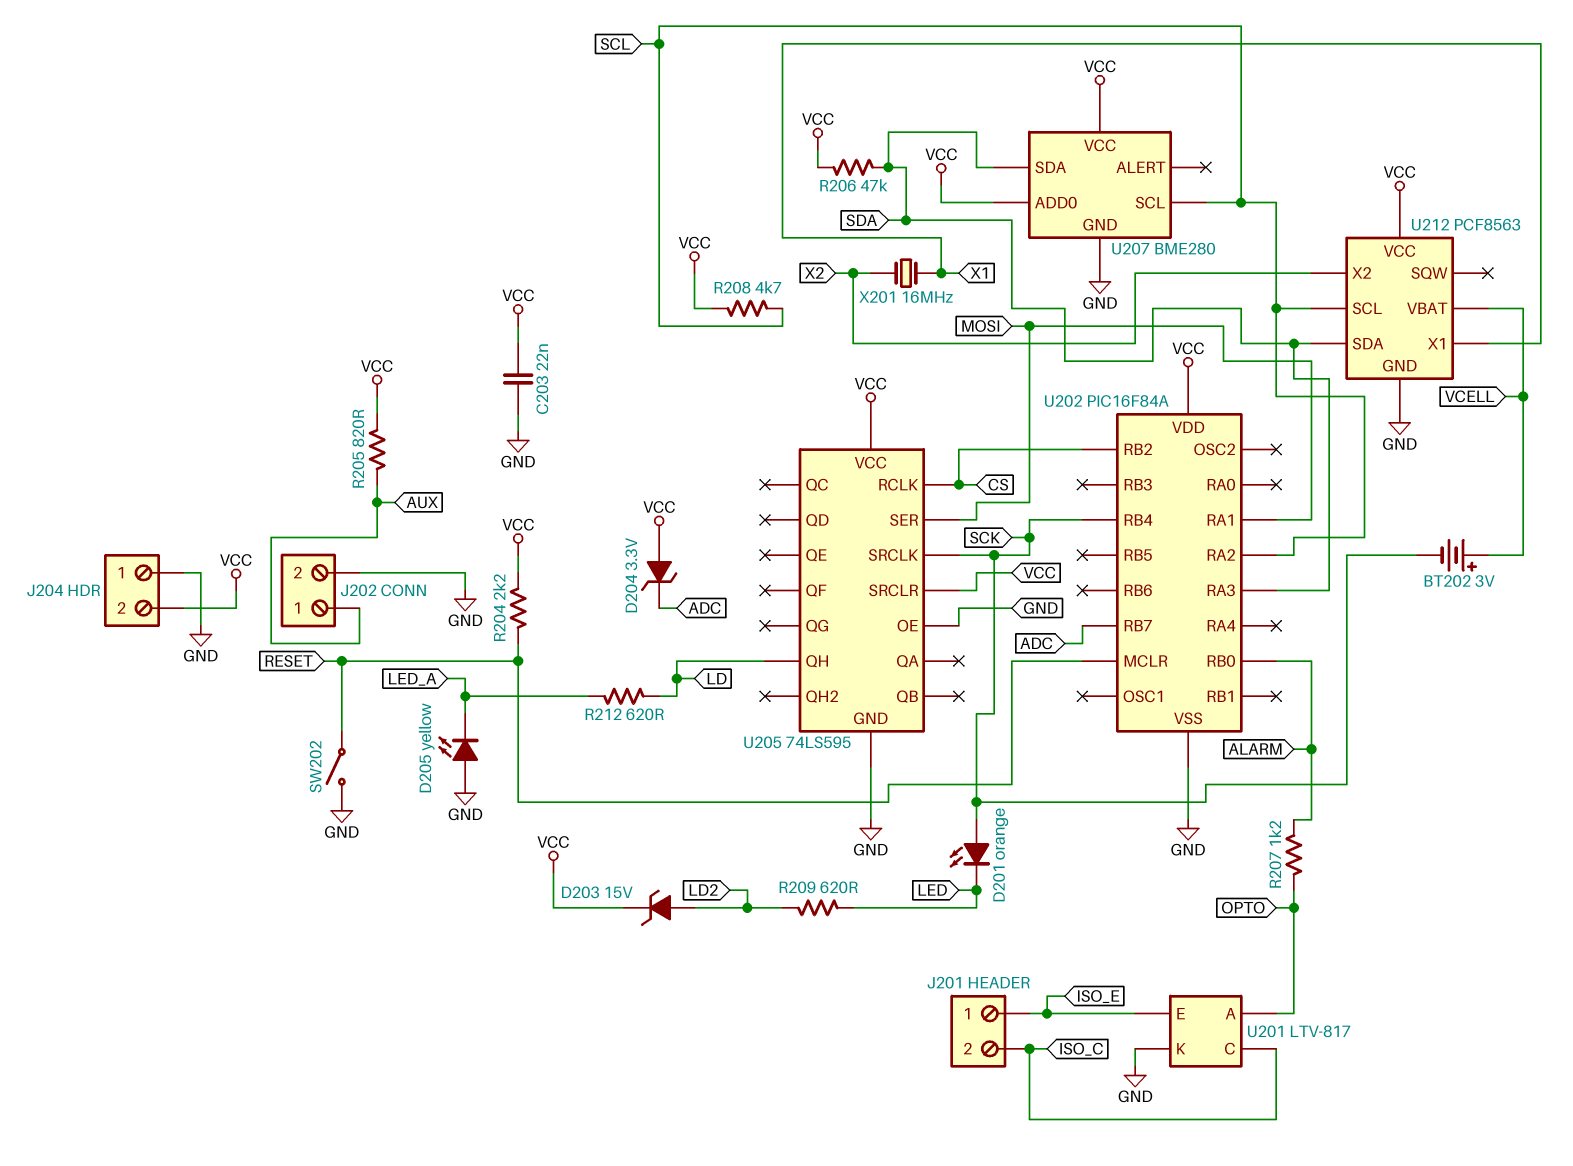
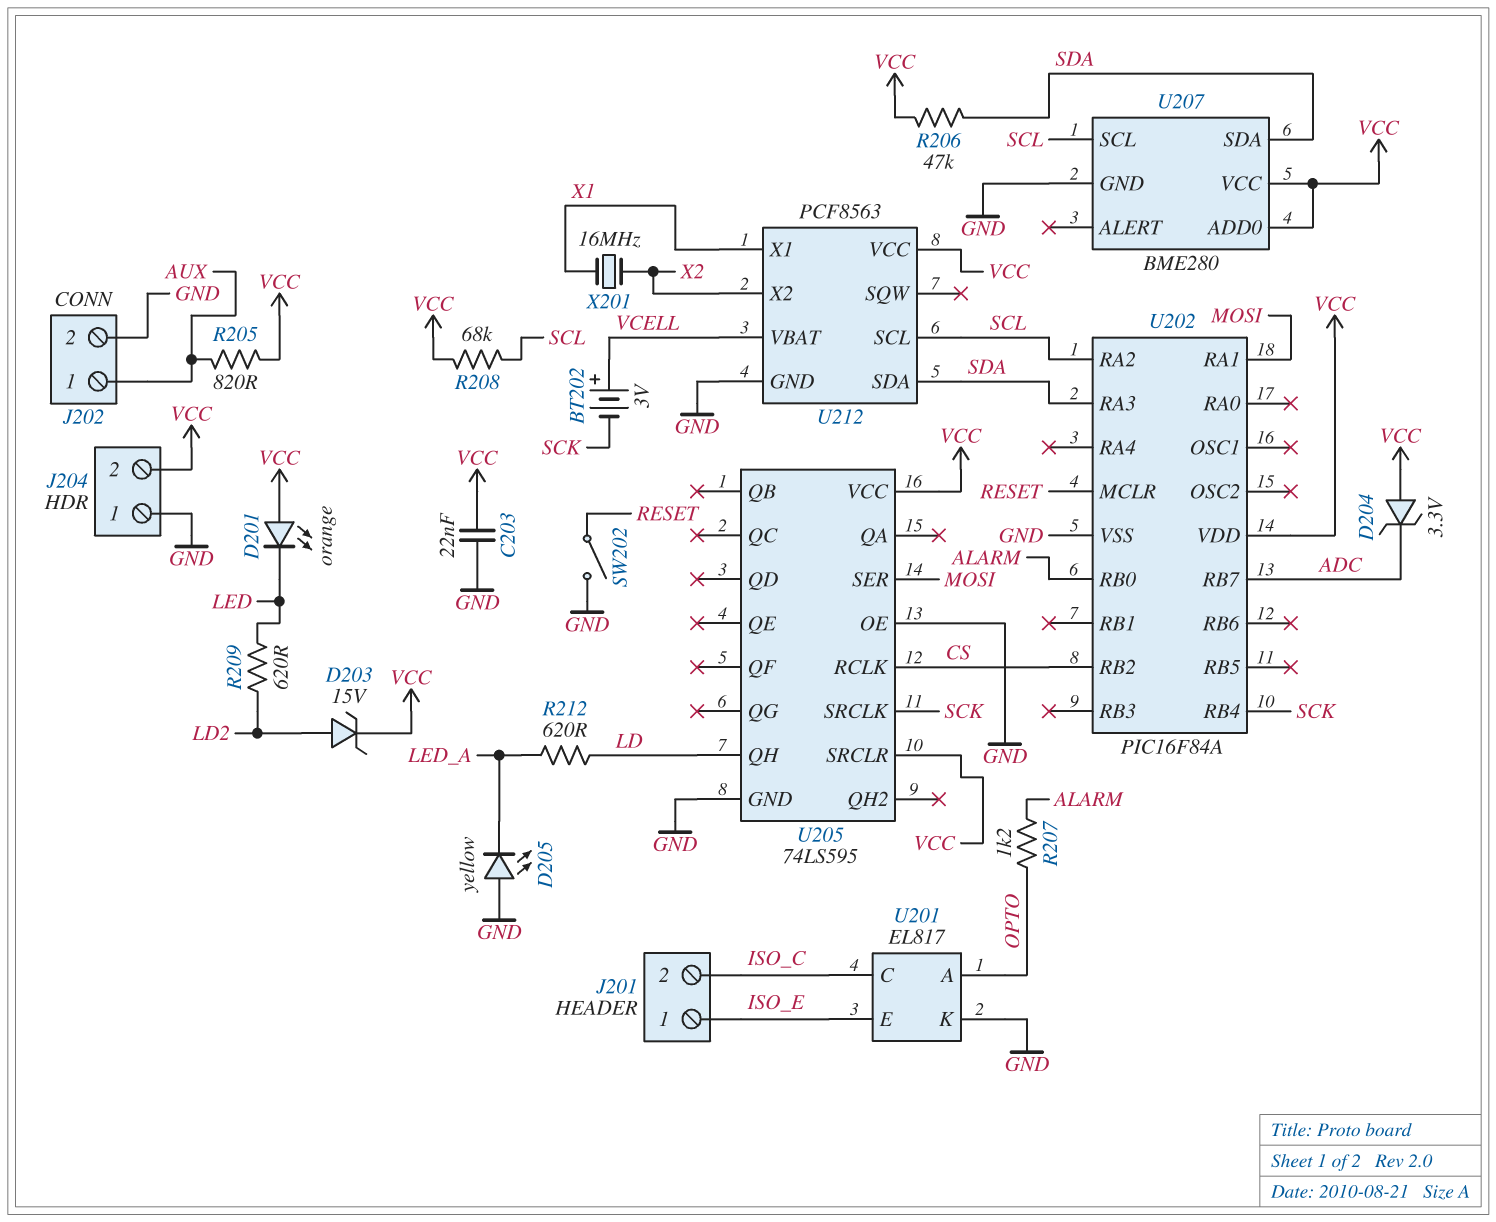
D201: LED orange (A SCK, K LED) -> LED orange (A VCC, K LED)
R204: 2.2k (RESET, VCC) -> none
R208: 4.7k (SCL, VCC) -> 68k (SCL, VCC)
U201: LTV-817 -> EL817

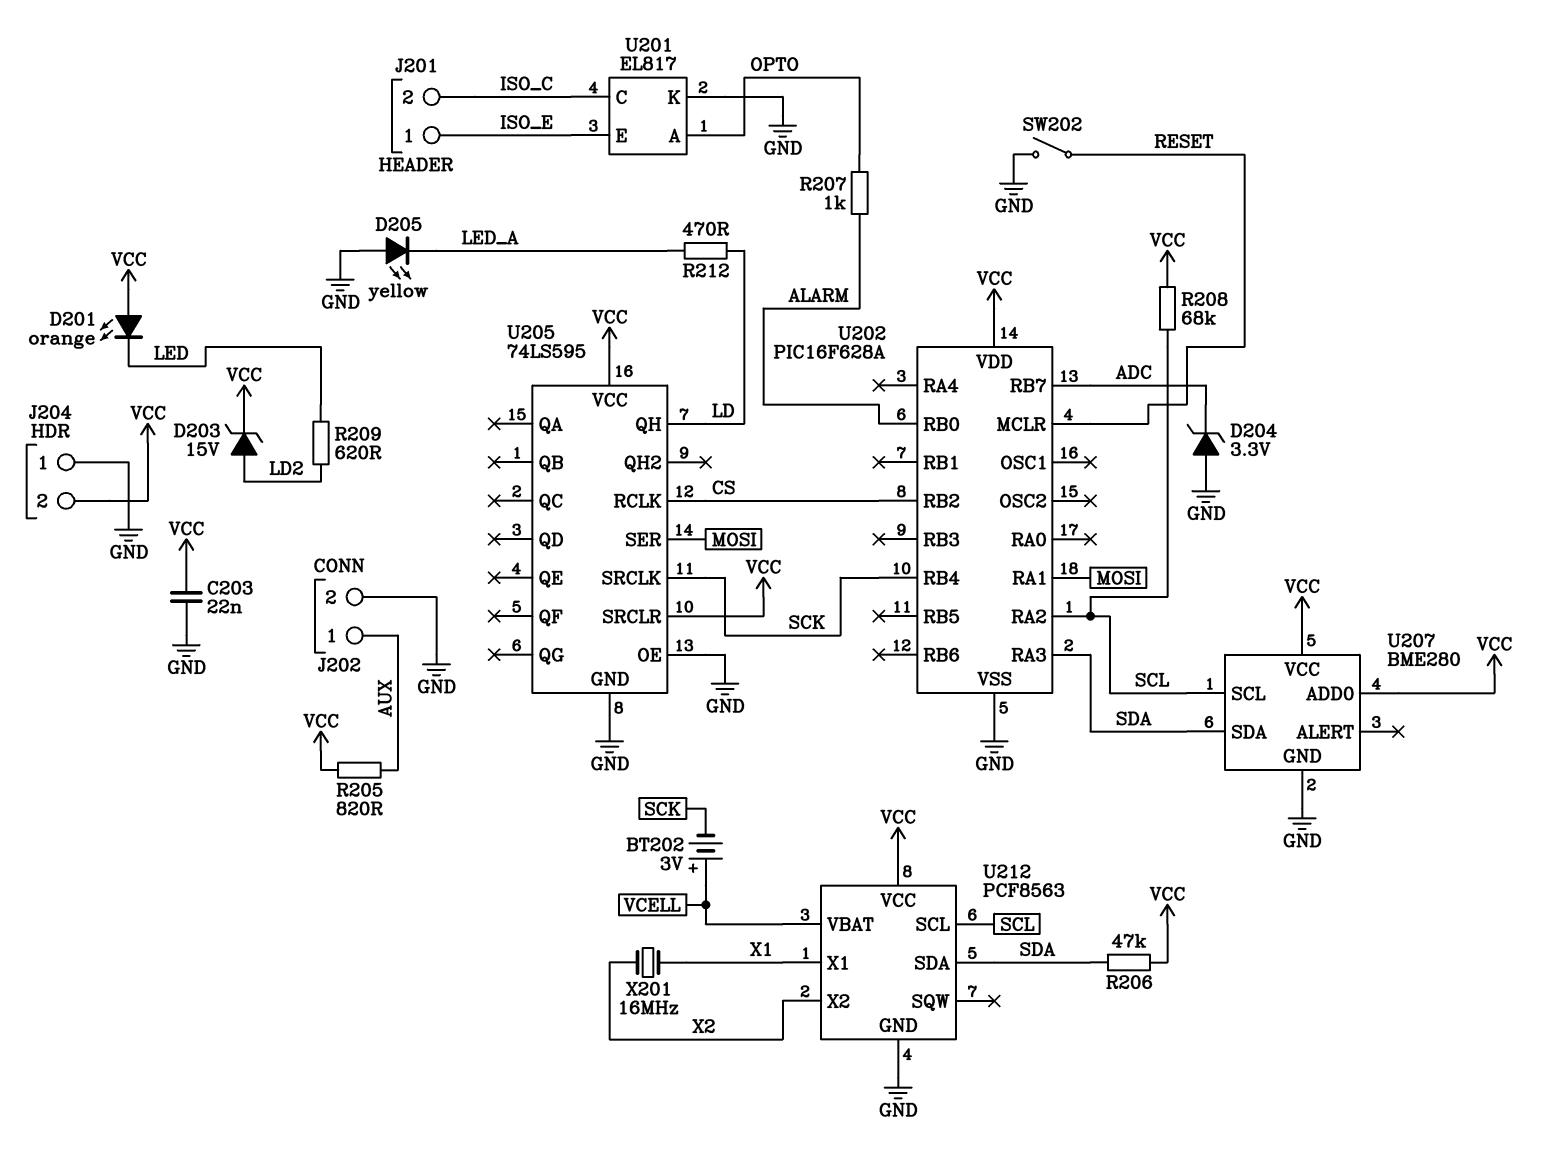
D204: zener 3.3V (A VCC, K ADC) -> zener 3.3V (A GND, K ADC)
R207: 1.2k (ALARM, OPTO) -> 1k (ALARM, OPTO)
R212: 620 (LD, LED_A) -> 470 (LD, LED_A)
U202: PIC16F84A -> PIC16F628A

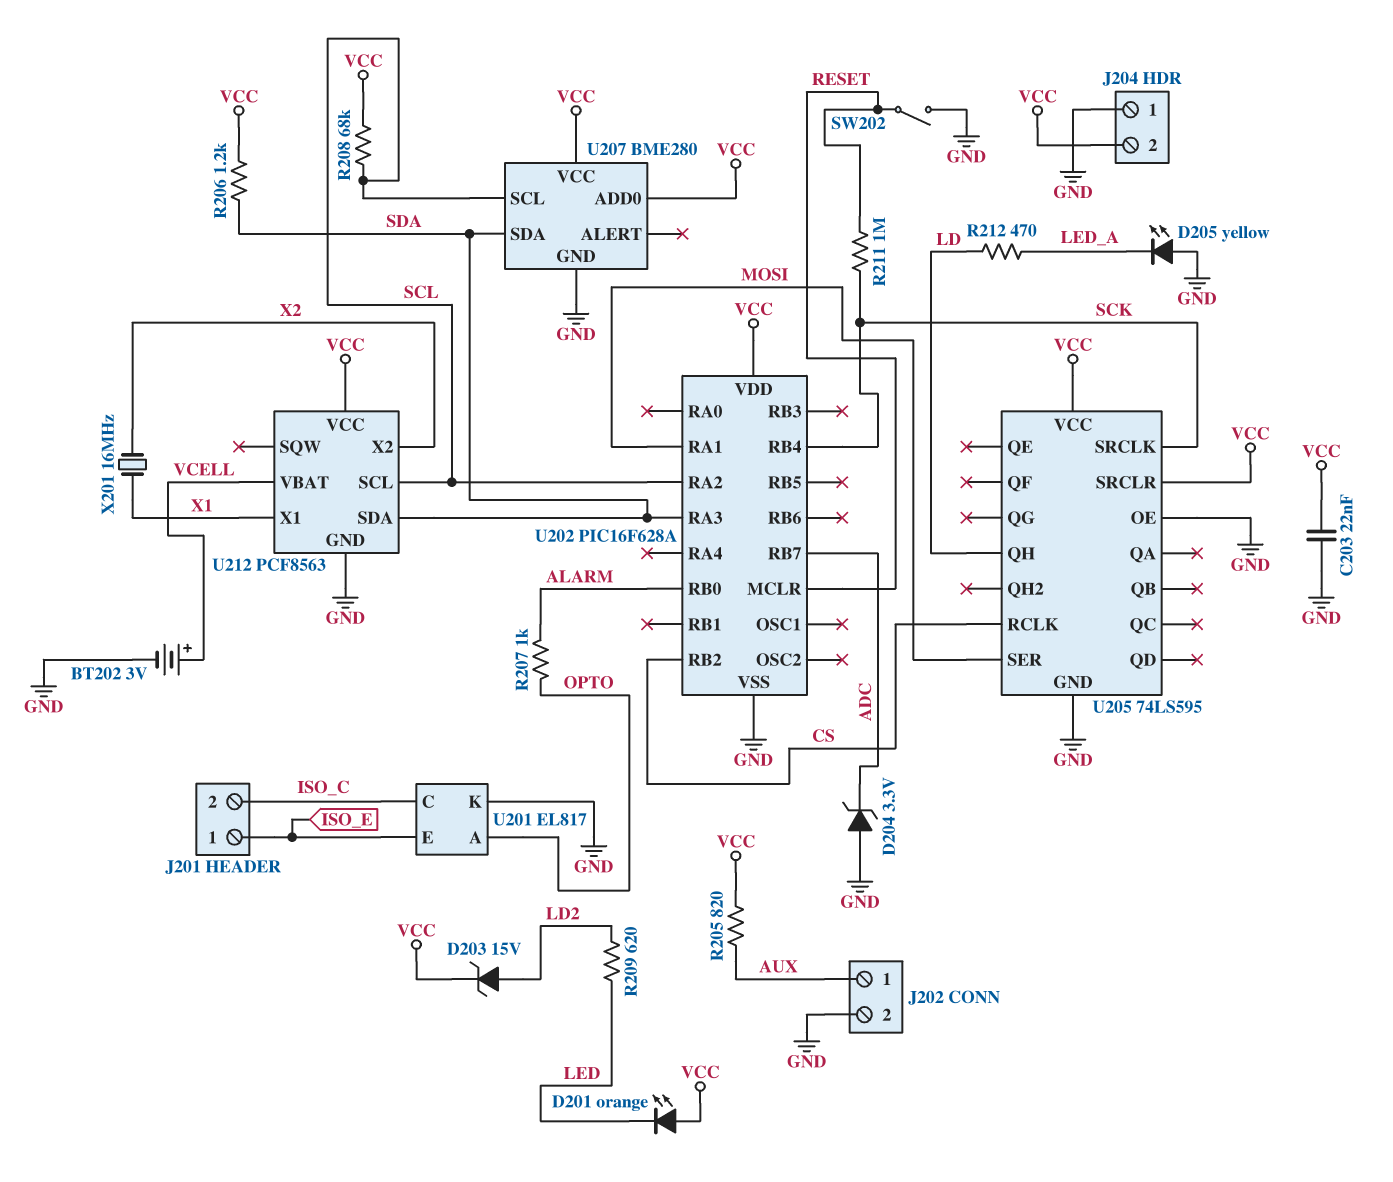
BT202: 3V (plus VCELL, minus SCK) -> 3V (plus VCELL, minus GND)
R206: 47k (SDA, VCC) -> 1.2k (SDA, VCC)
R211: none -> 1M (RESET, SCK)

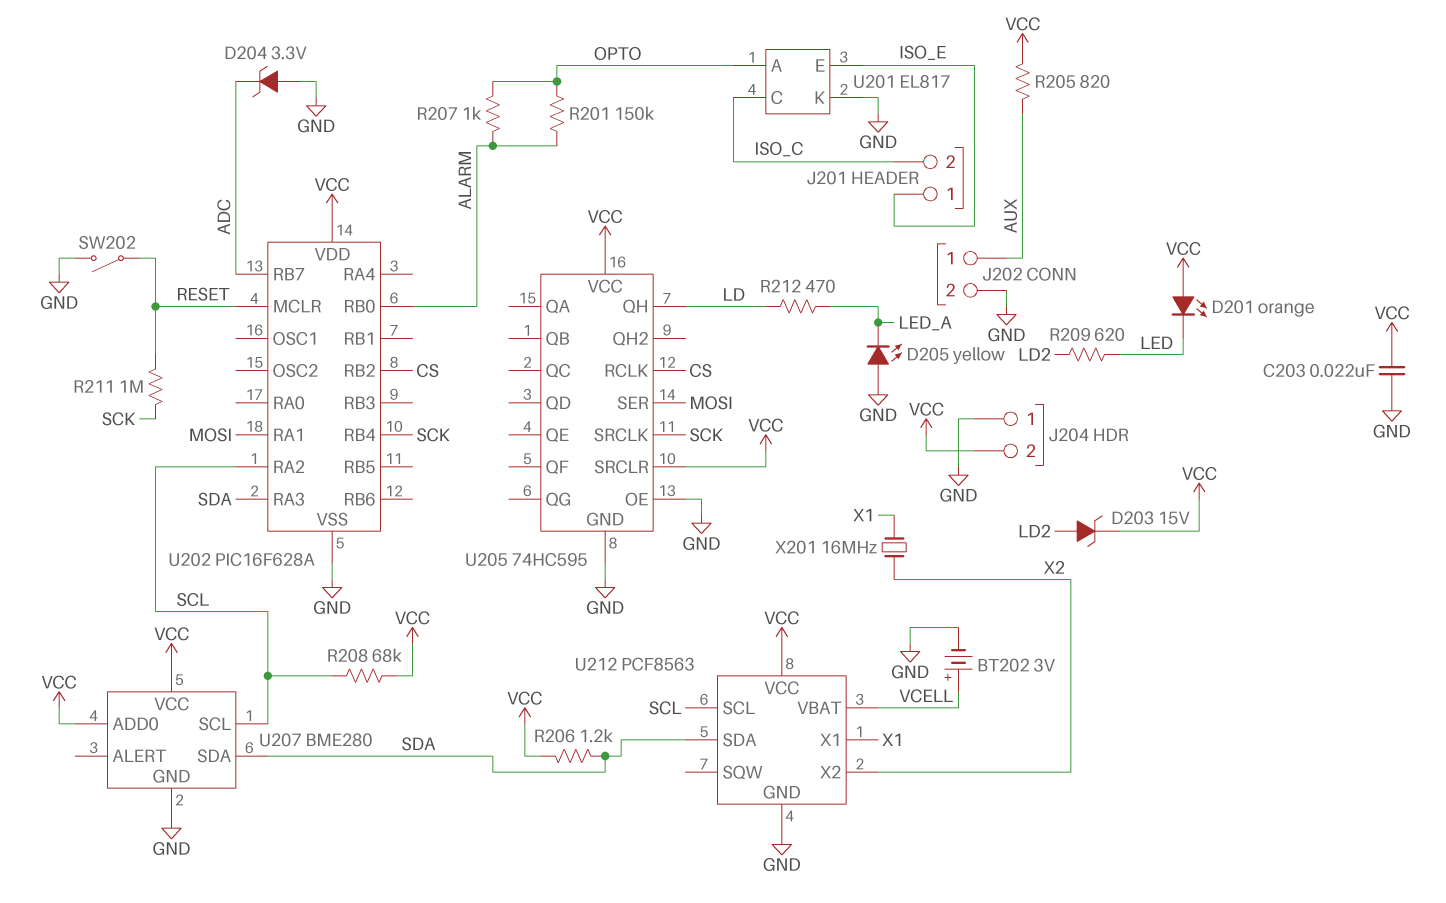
R201: none -> 150k (ALARM, OPTO)
U205: 74LS595 -> 74HC595

